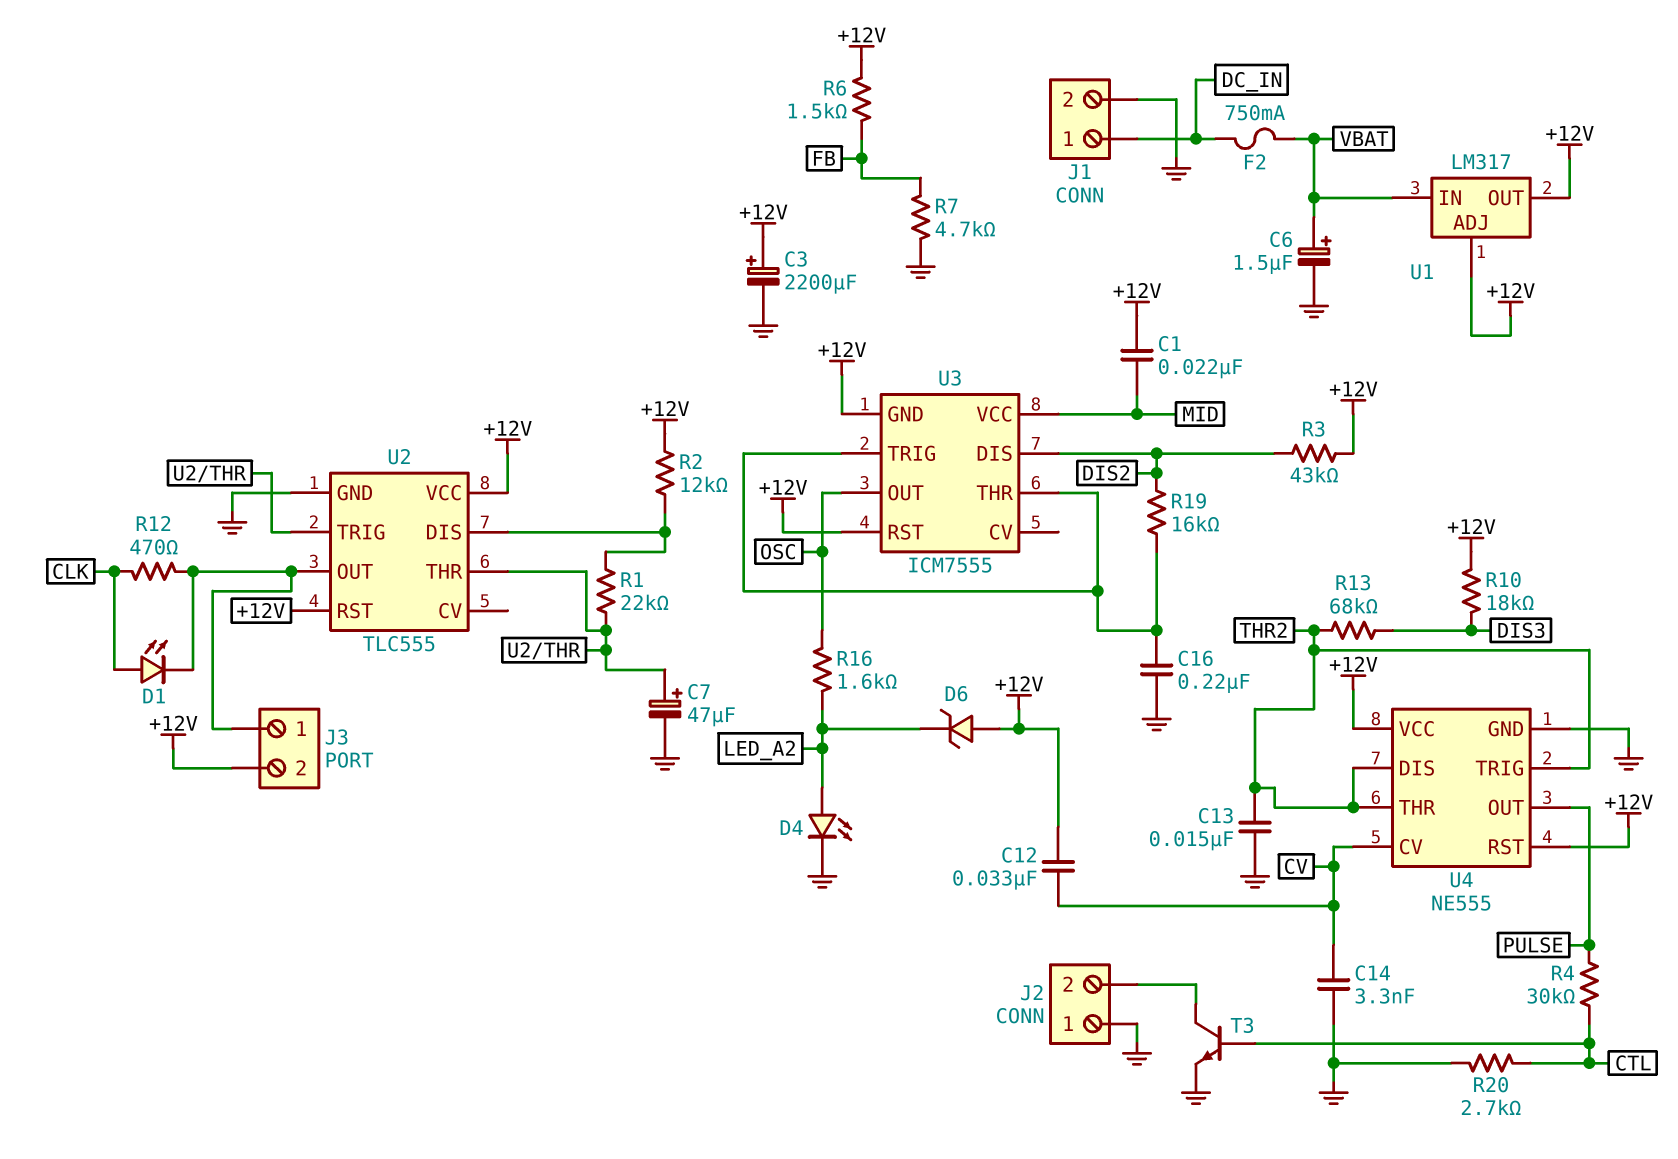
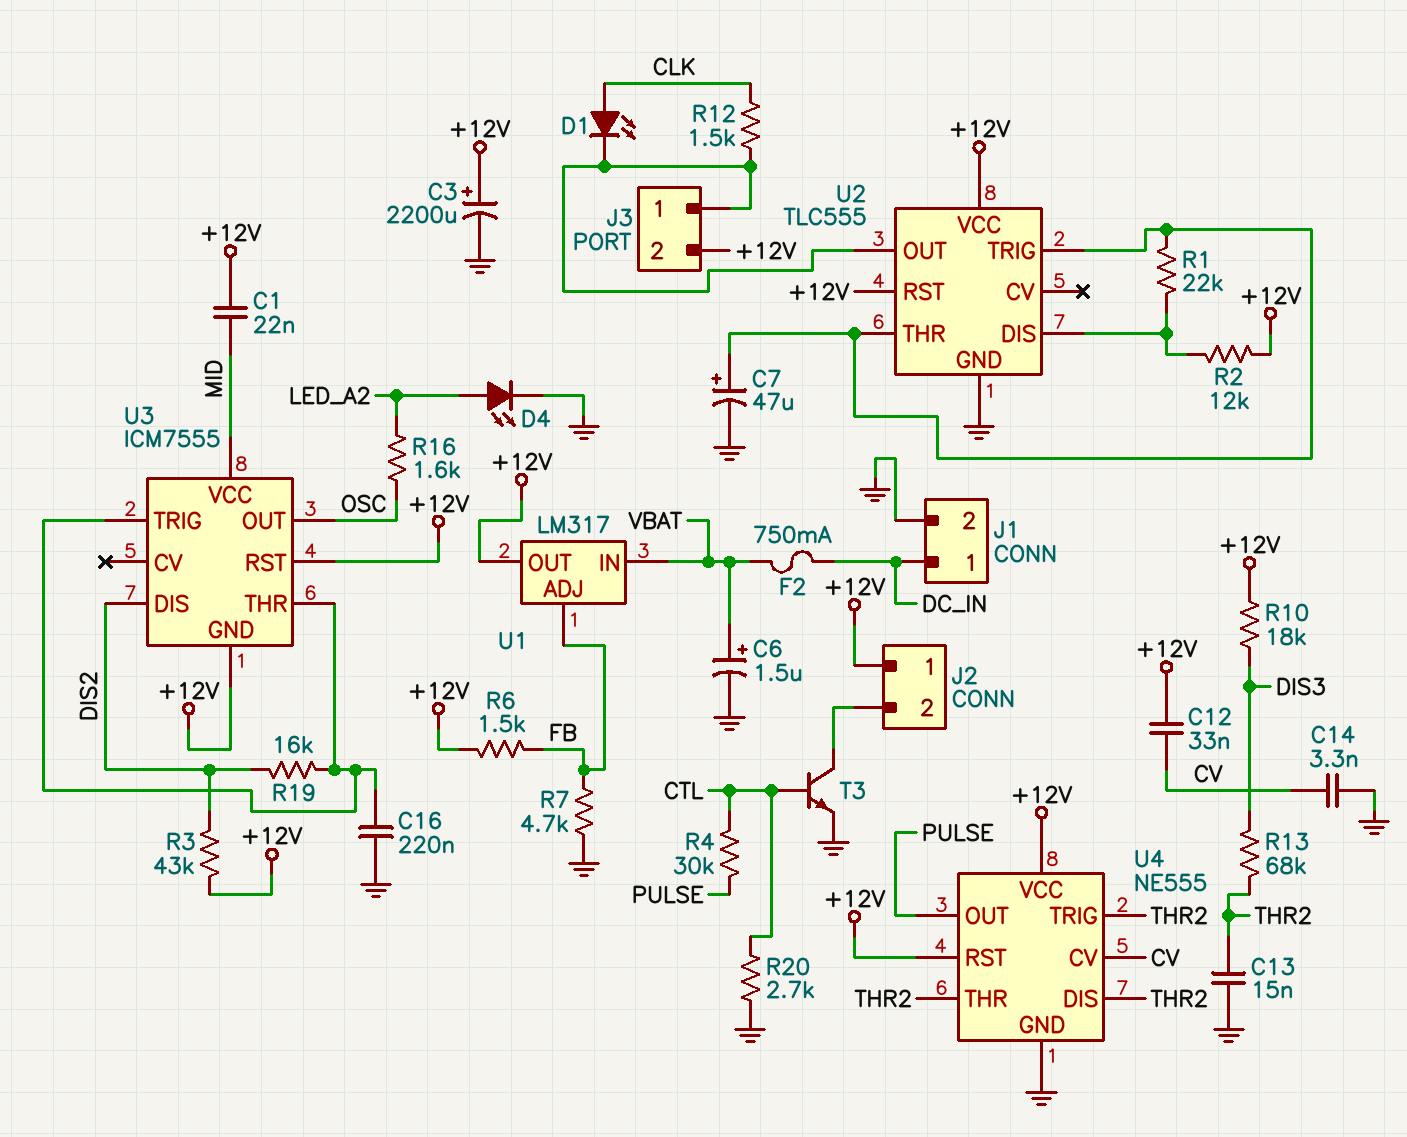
D6: zener (A +12V, K LED_A2) -> none
J2 pin 1: GND -> +12V
R12: 470 (CLK, J3/1) -> 1.5k (CLK, J3/1)
U1 pin ADJ: +12V -> FB

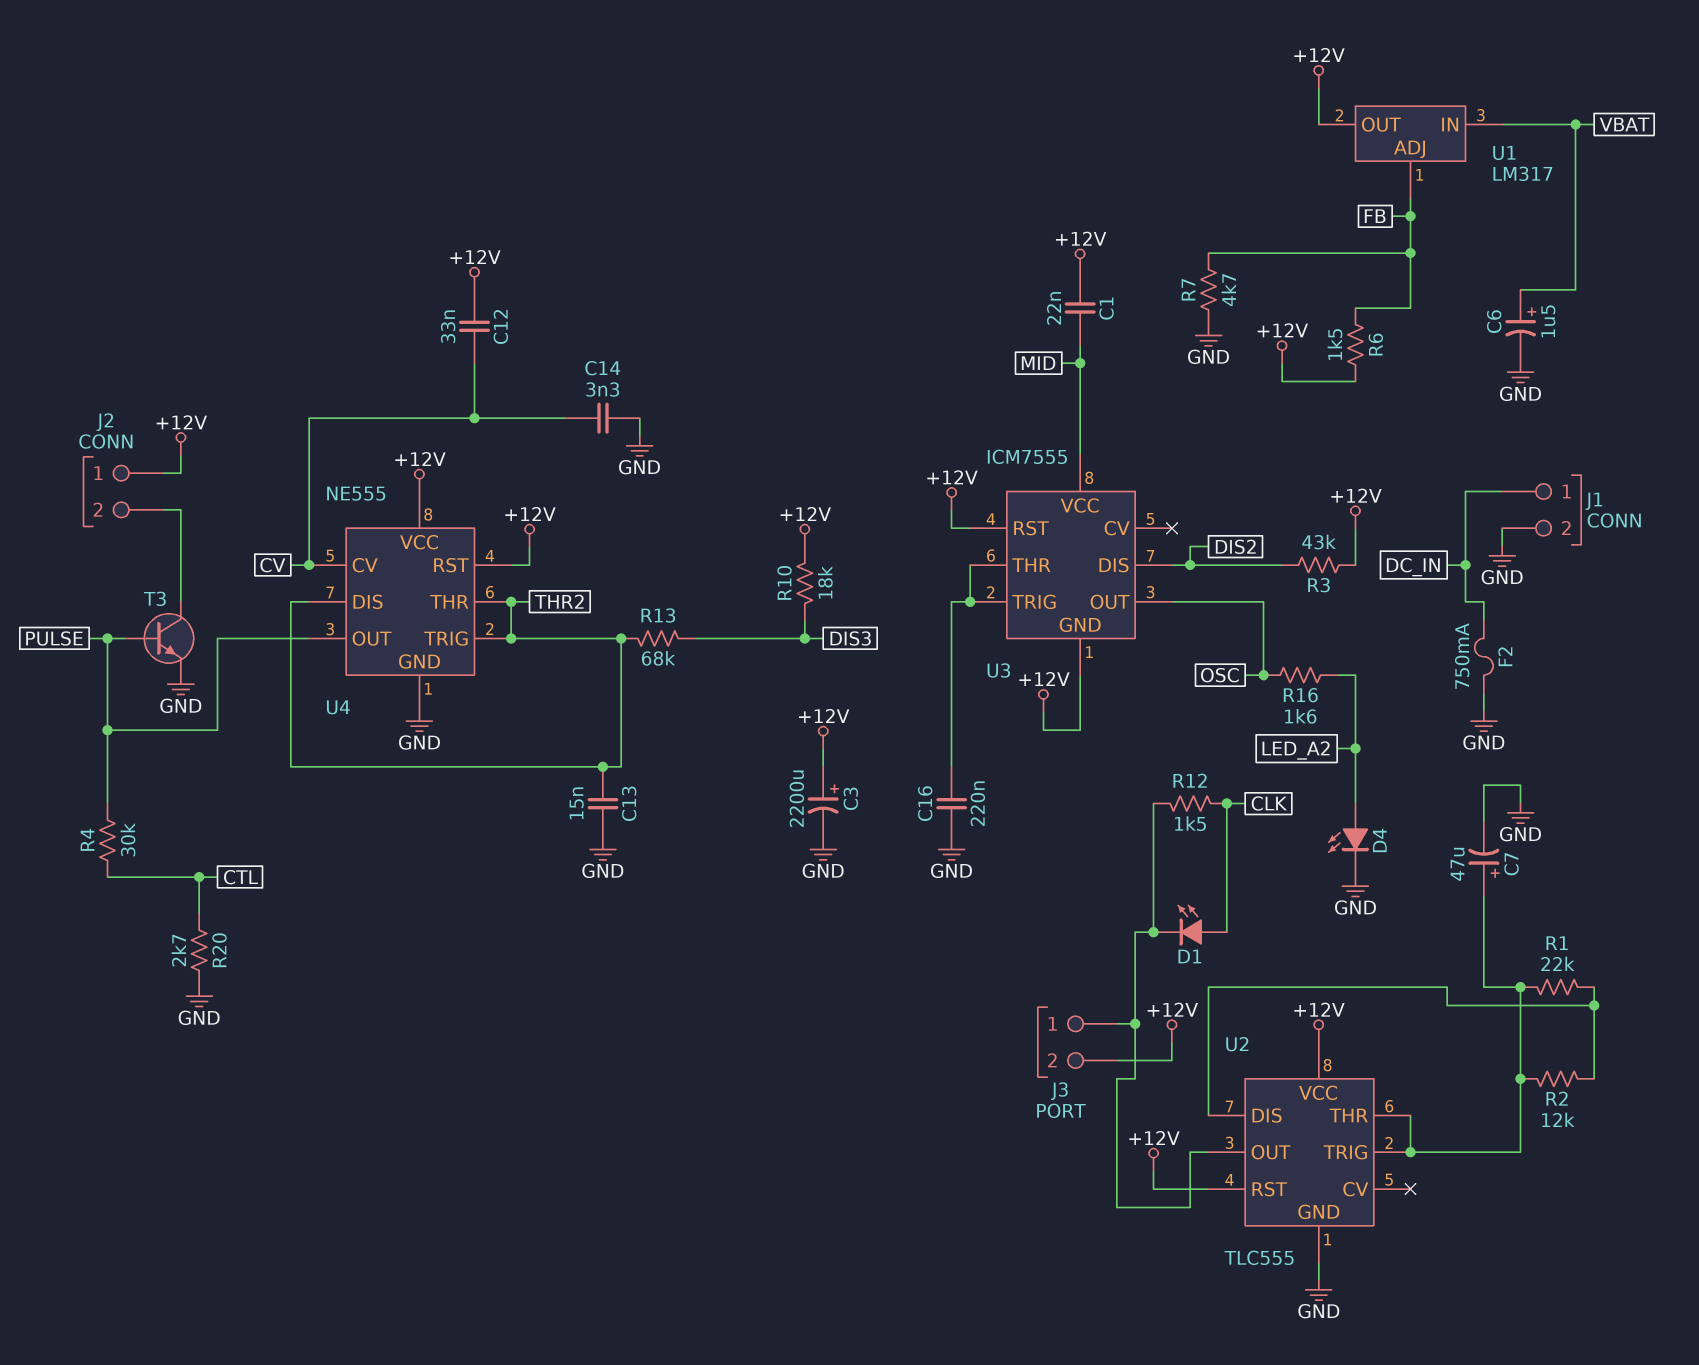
F2: 750mA (DC_IN, VBAT) -> 750mA (DC_IN, GND)
R2: 12k (+12V, U2/DIS) -> 12k (U2/DIS, U2/THR)
R19: 16k (DIS2, U3/THR) -> none
T3: NPN (B CTL, C J2/2, E GND) -> NPN (B PULSE, C J2/2, E GND)

